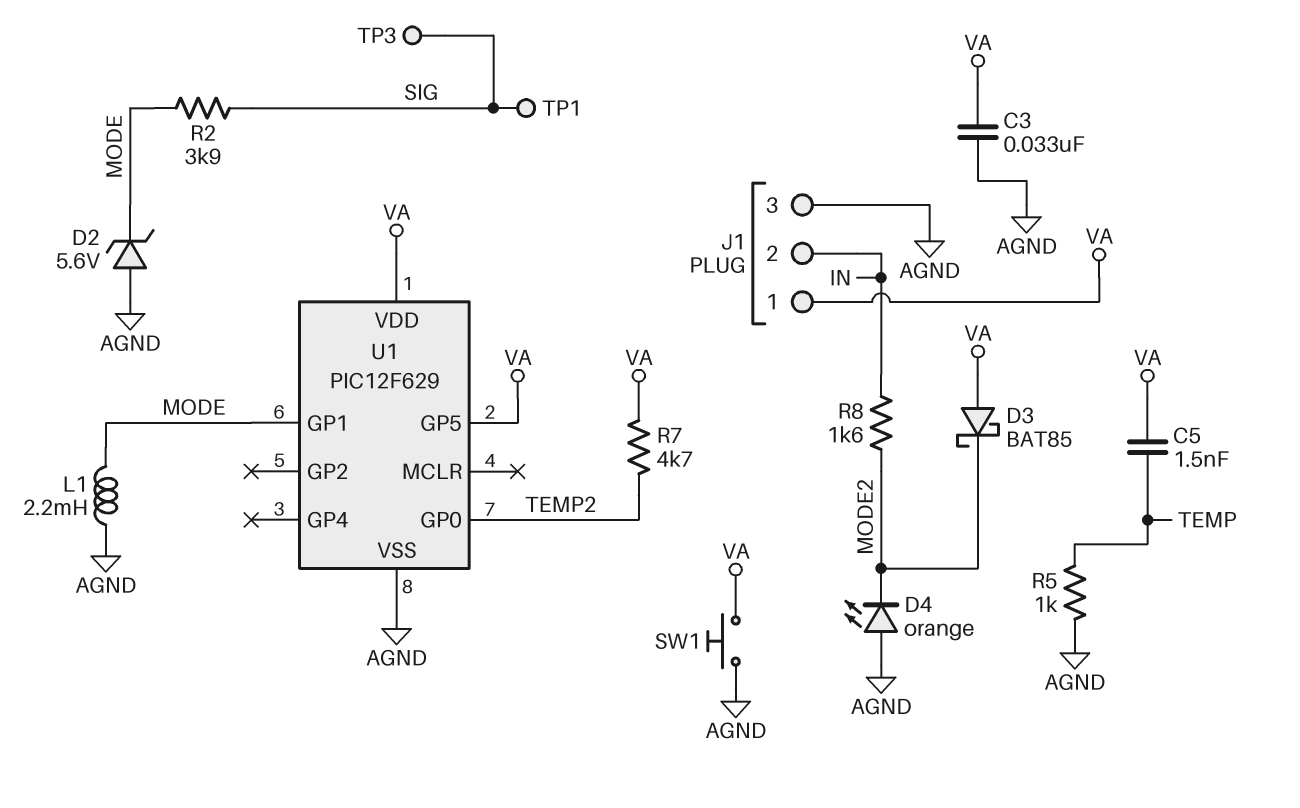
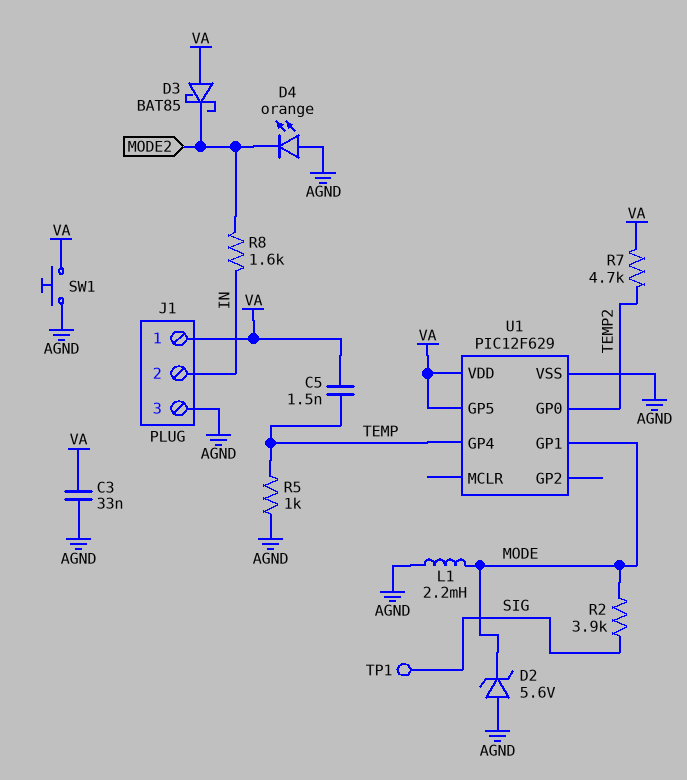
TP3: test point (SIG) -> none
U1 pin GP4: none -> TEMP

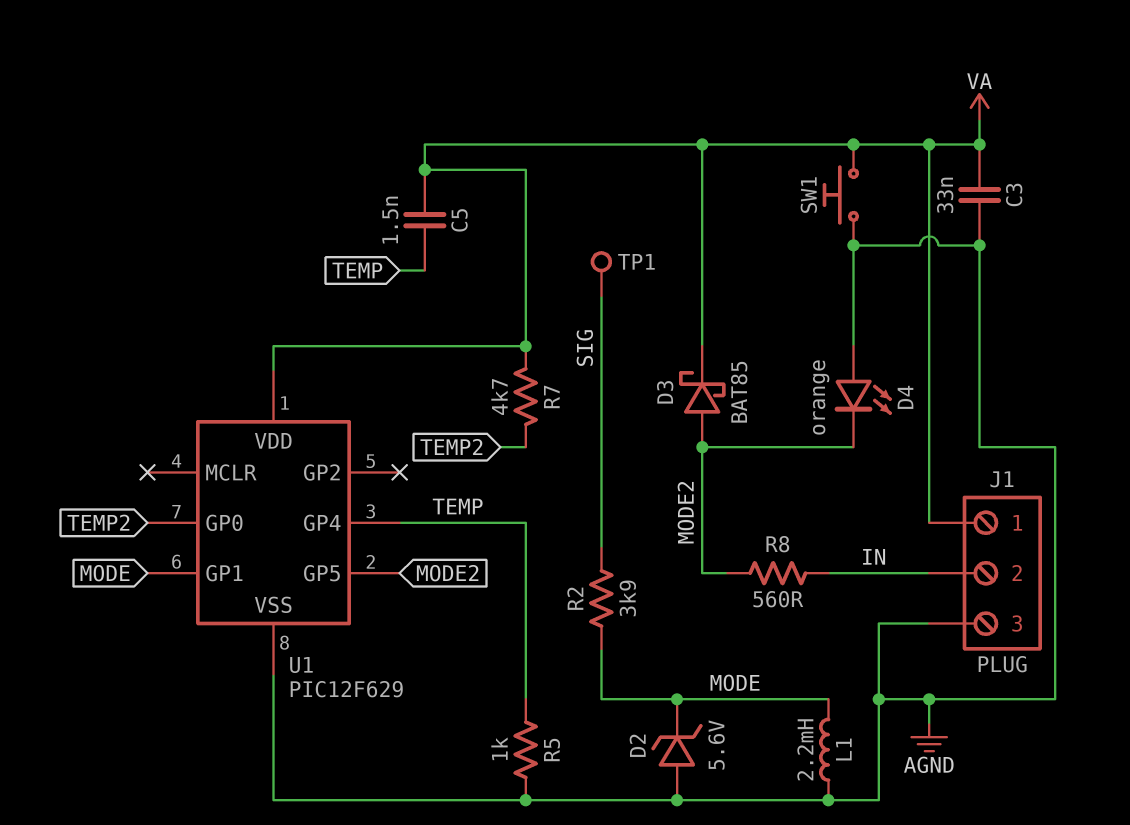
D3: schottky BAT85 (A VA, K MODE2) -> schottky BAT85 (A MODE2, K VA)
R8: 1.6k (IN, MODE2) -> 560 (IN, MODE2)
U1 pin GP5: VA -> MODE2

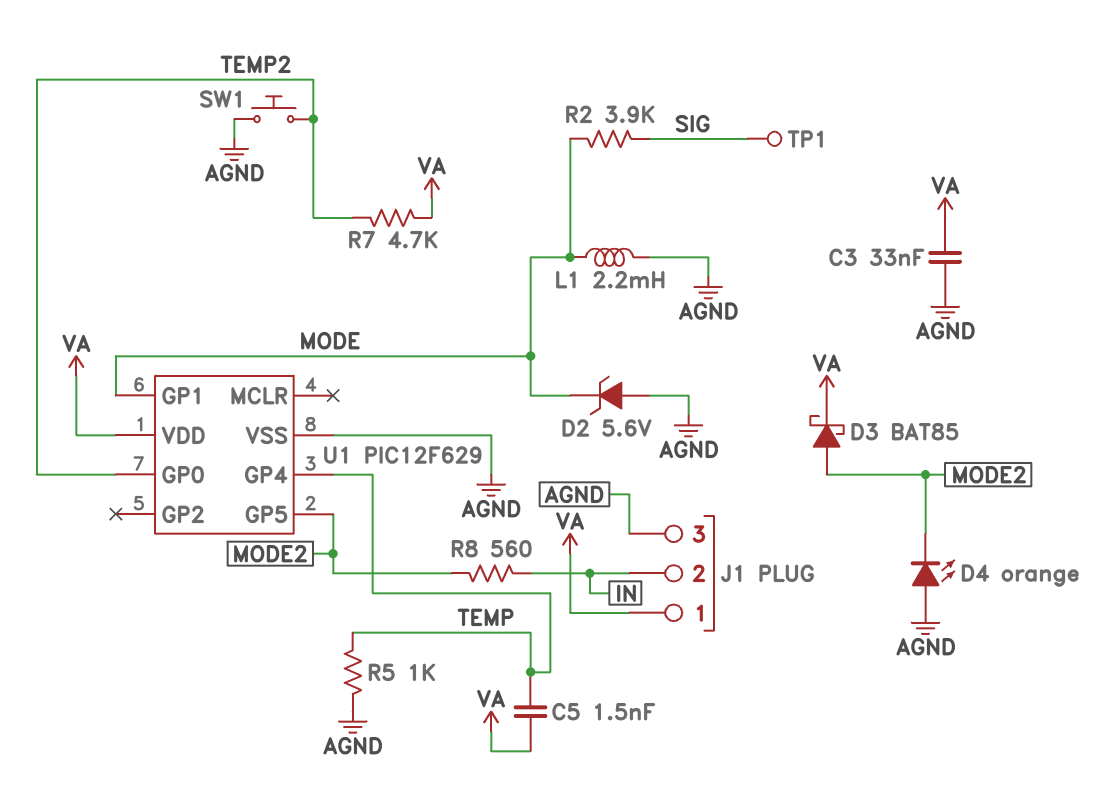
SW1: button (AGND, VA) -> button (AGND, TEMP2)

